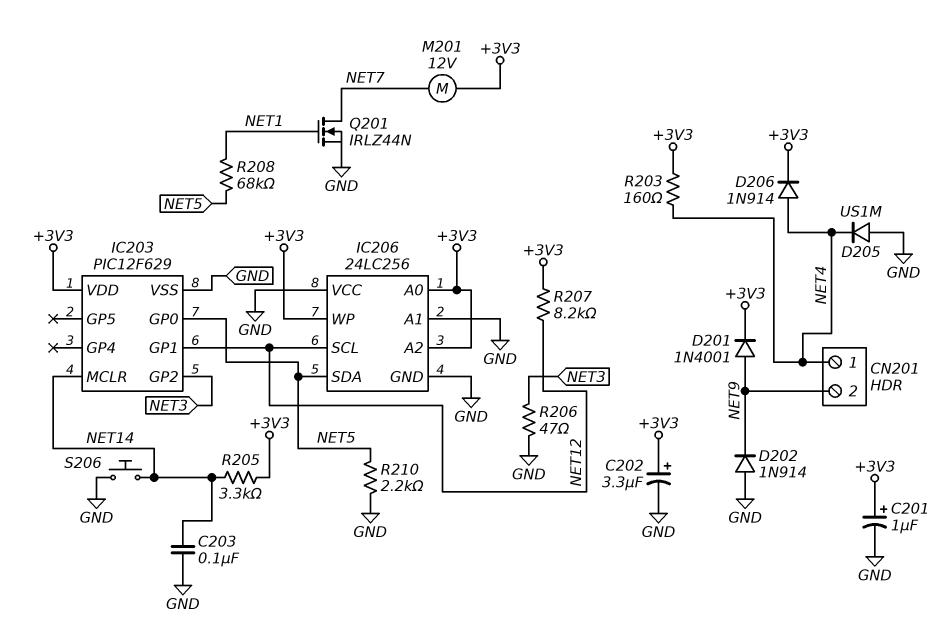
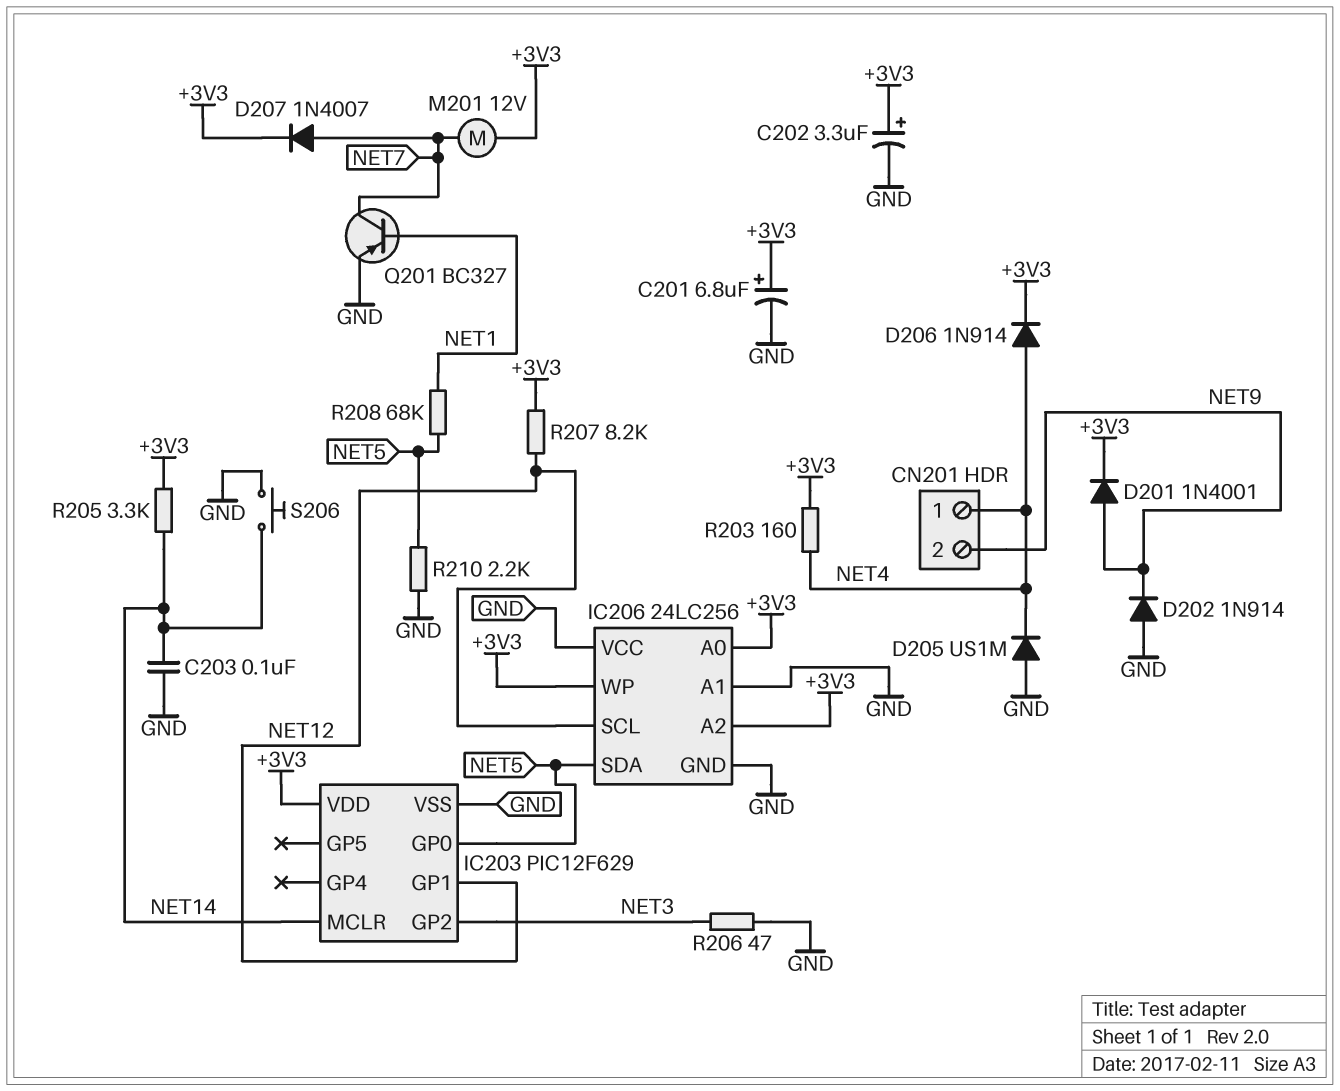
C201: 1uF (plus +3V3, minus GND) -> 6.8uF (plus +3V3, minus GND)
D207: none -> diode 1N4007 (A NET7, K +3V3)
Q201: NMOS IRLZ44N (G NET1, D NET7, S GND) -> PNP BC327 (B NET1, C NET7, E GND)

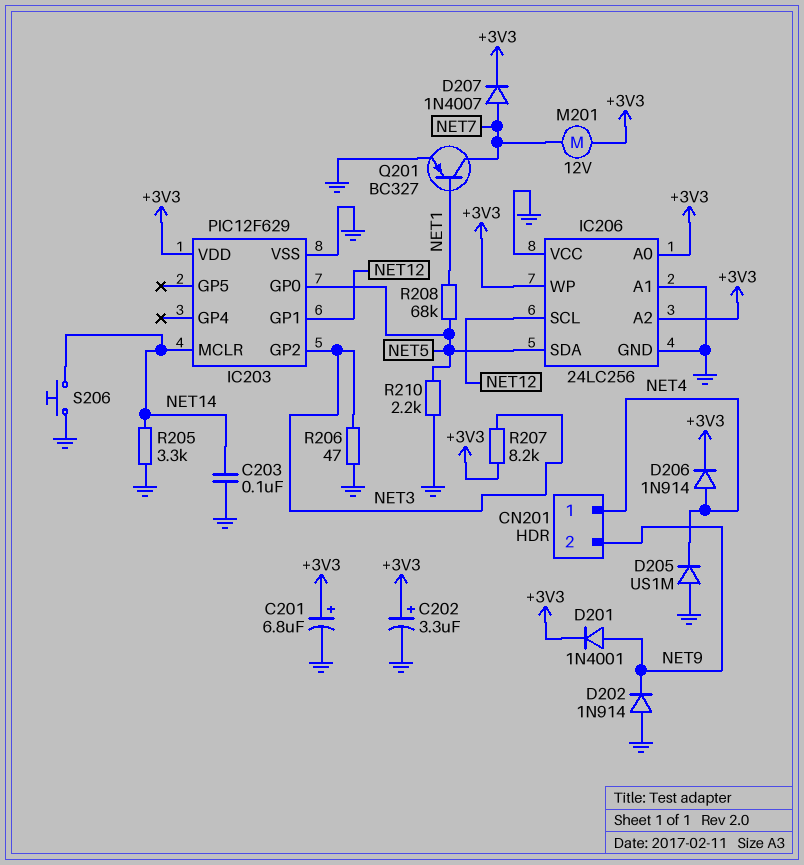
R203: 160 (+3V3, NET4) -> none
R205: 3.3k (+3V3, NET14) -> 3.3k (GND, NET14)
R207: 8.2k (+3V3, NET12) -> 8.2k (+3V3, NET3)

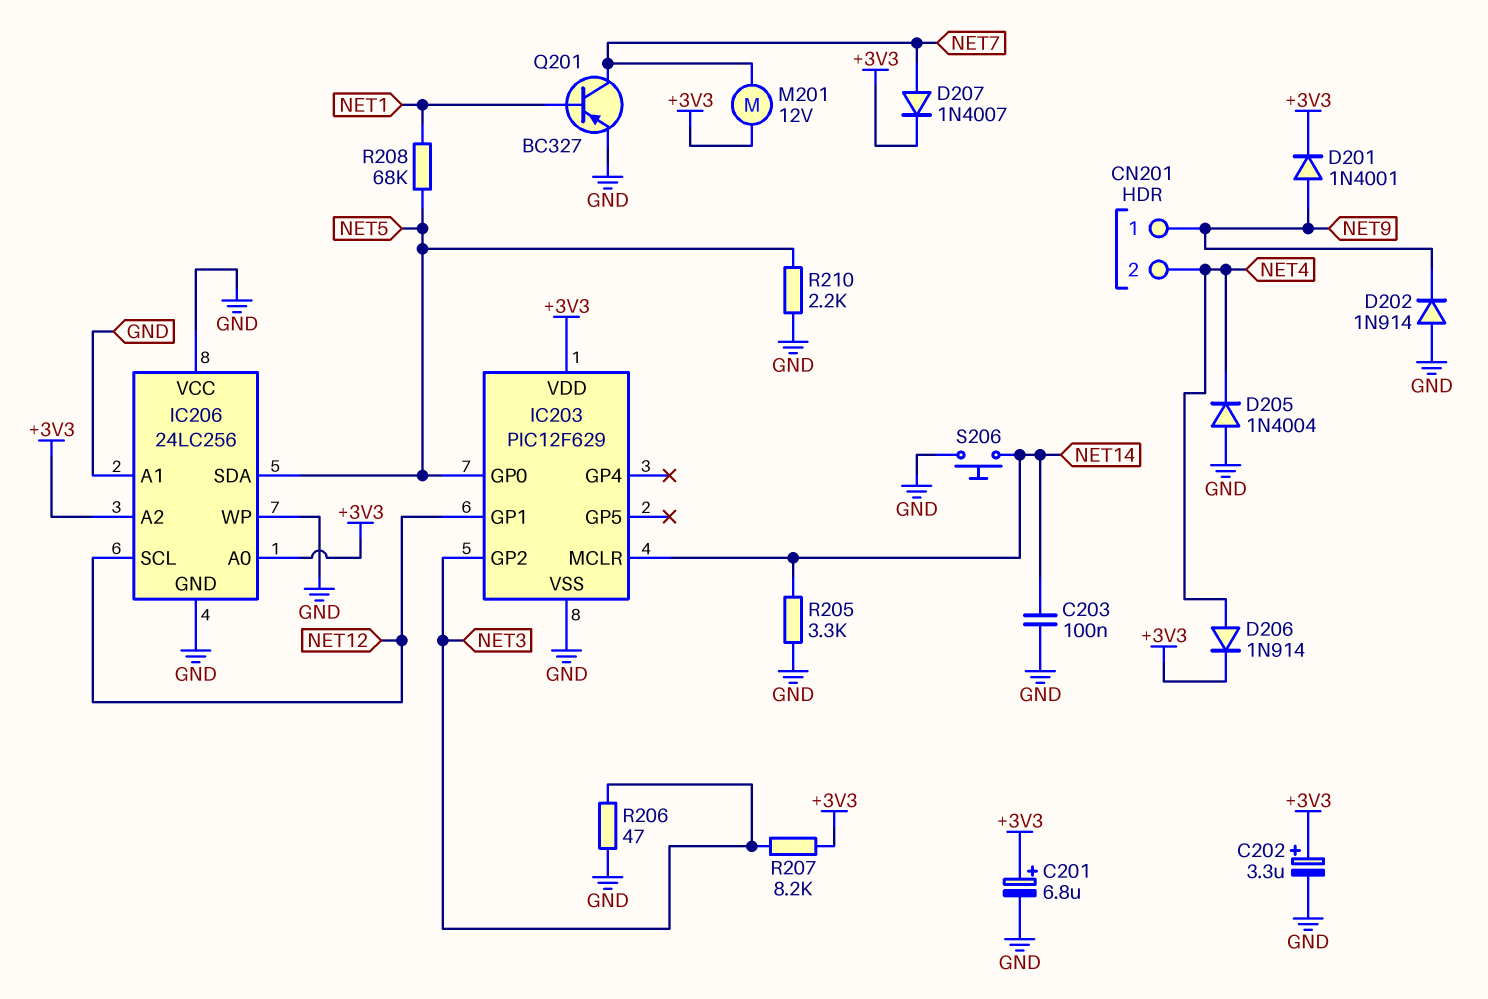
CN201 pin 1: NET4 -> NET9
CN201 pin 2: NET9 -> NET4
D205: diode US1M (A GND, K NET4) -> diode 1N4004 (A GND, K NET4)
IC206 pin WP: +3V3 -> GND

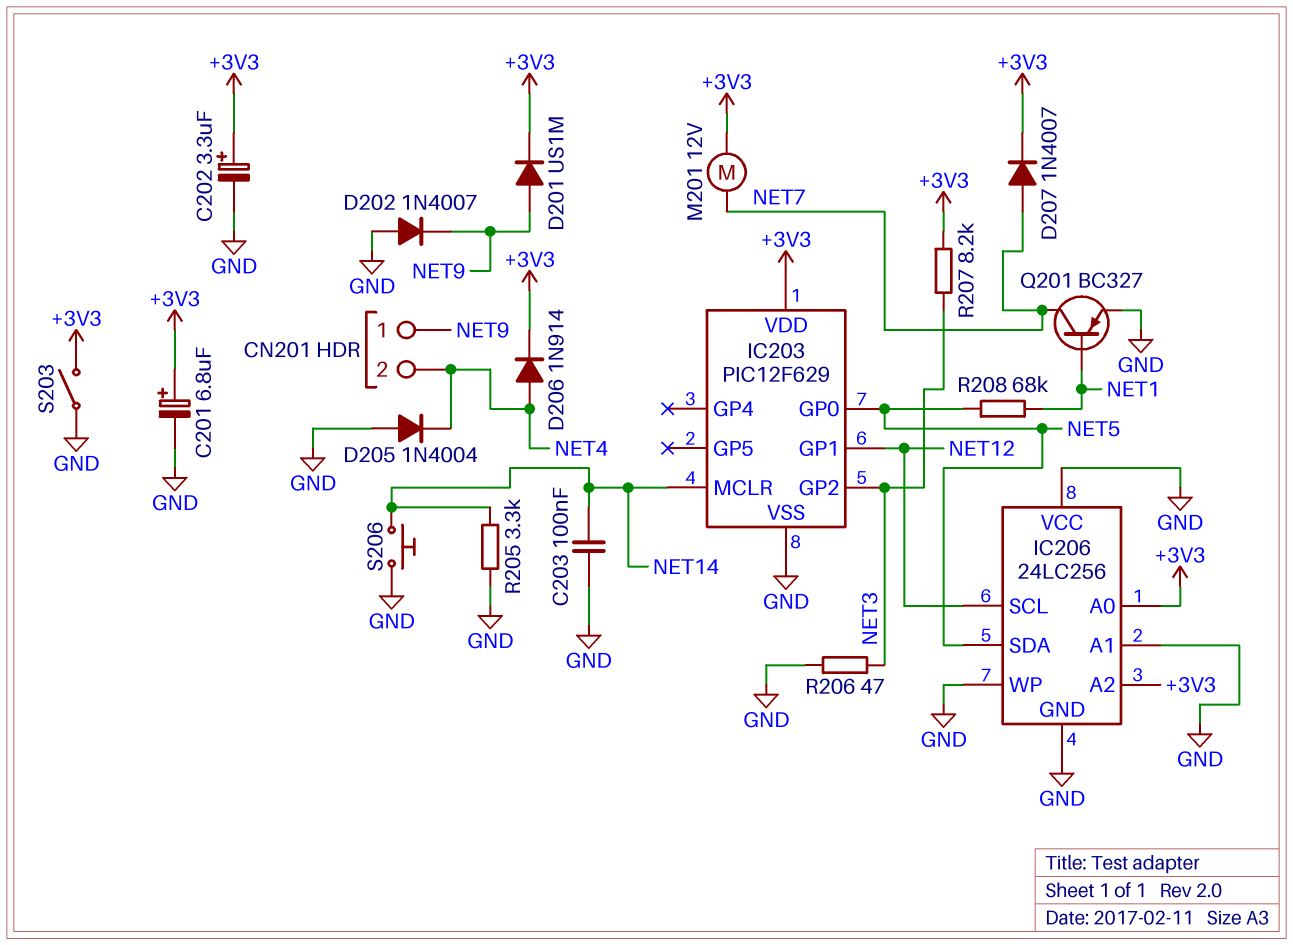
D201: diode 1N4001 (A NET9, K +3V3) -> diode US1M (A NET9, K +3V3)
D202: diode 1N914 (A GND, K NET9) -> diode 1N4007 (A GND, K NET9)
R210: 2.2k (GND, NET5) -> none
S203: none -> switch (+3V3, GND)

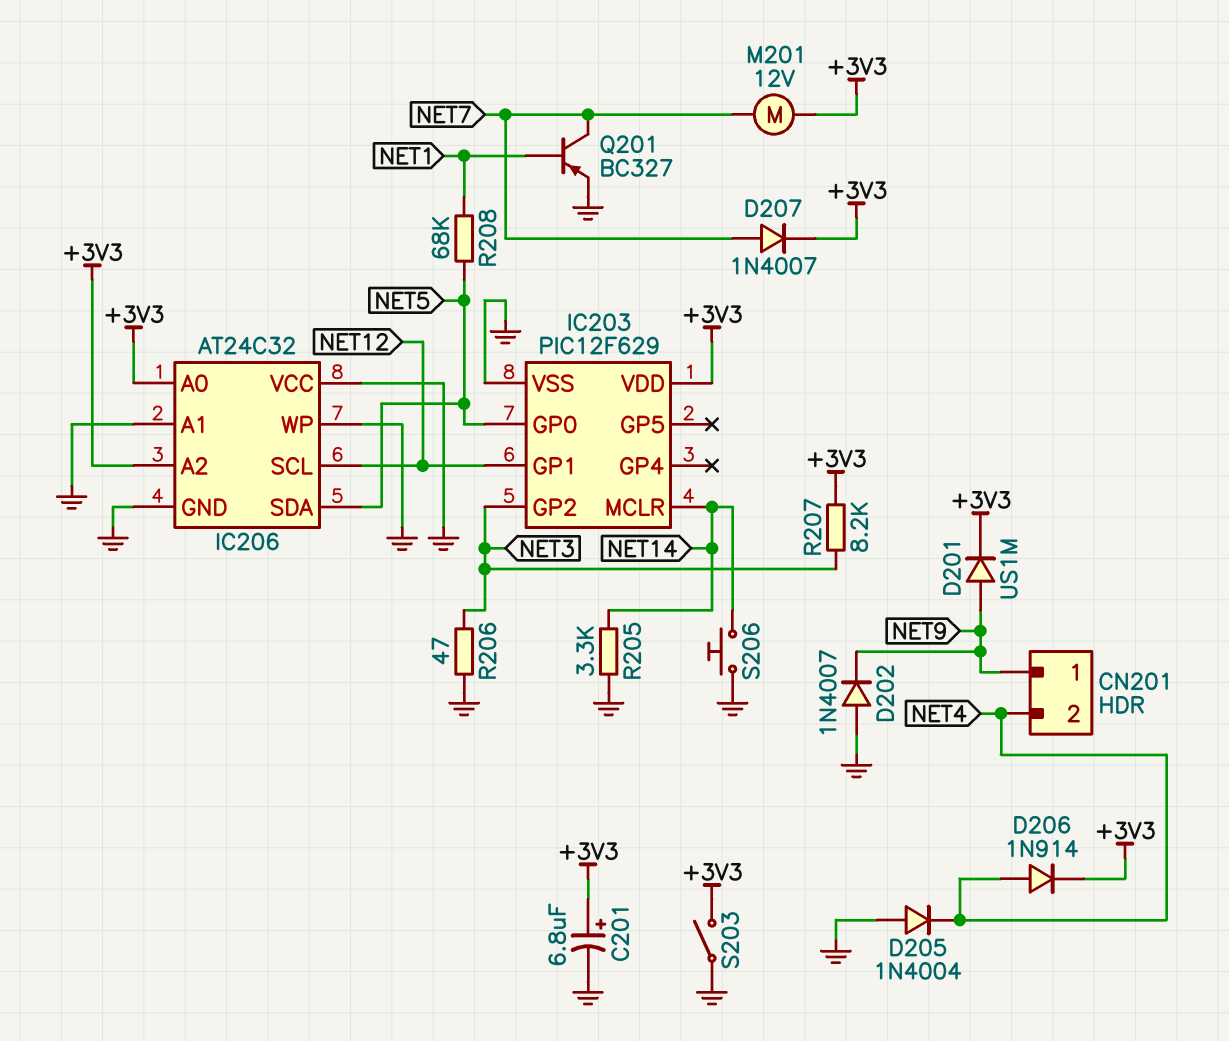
C202: 3.3uF (plus +3V3, minus GND) -> none
C203: 100nF (GND, NET14) -> none
IC206: 24LC256 -> AT24C32

